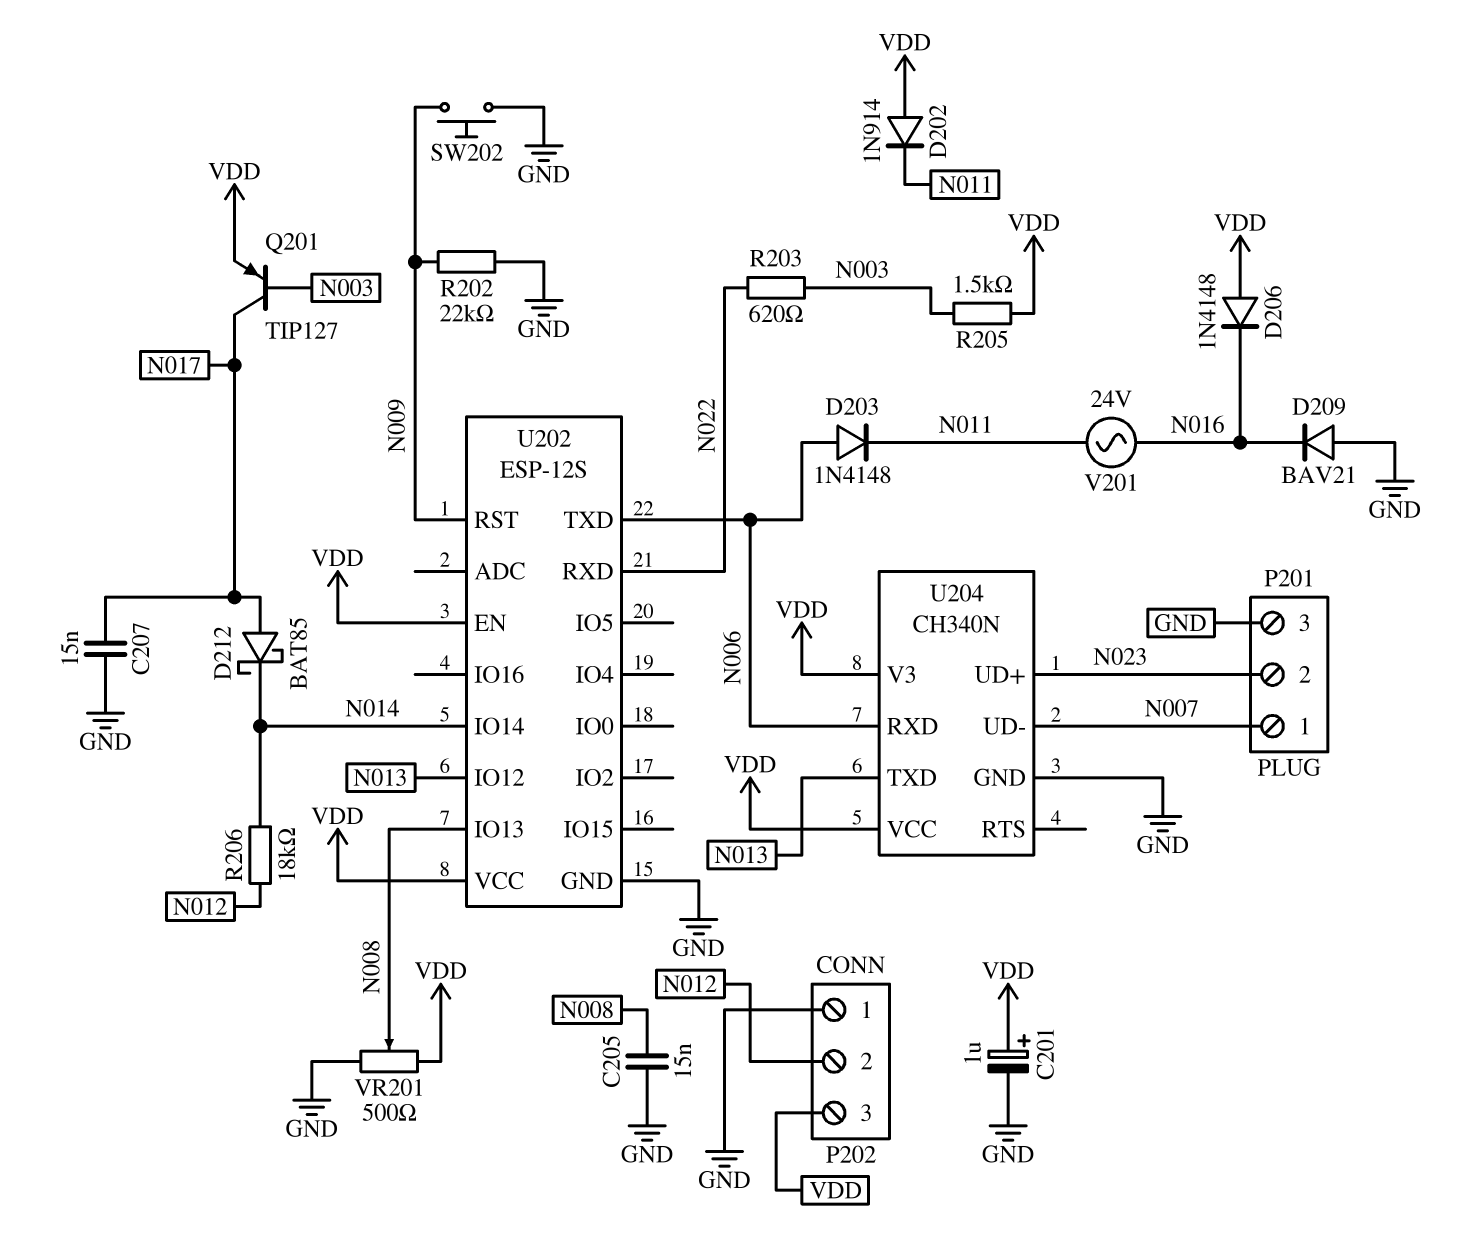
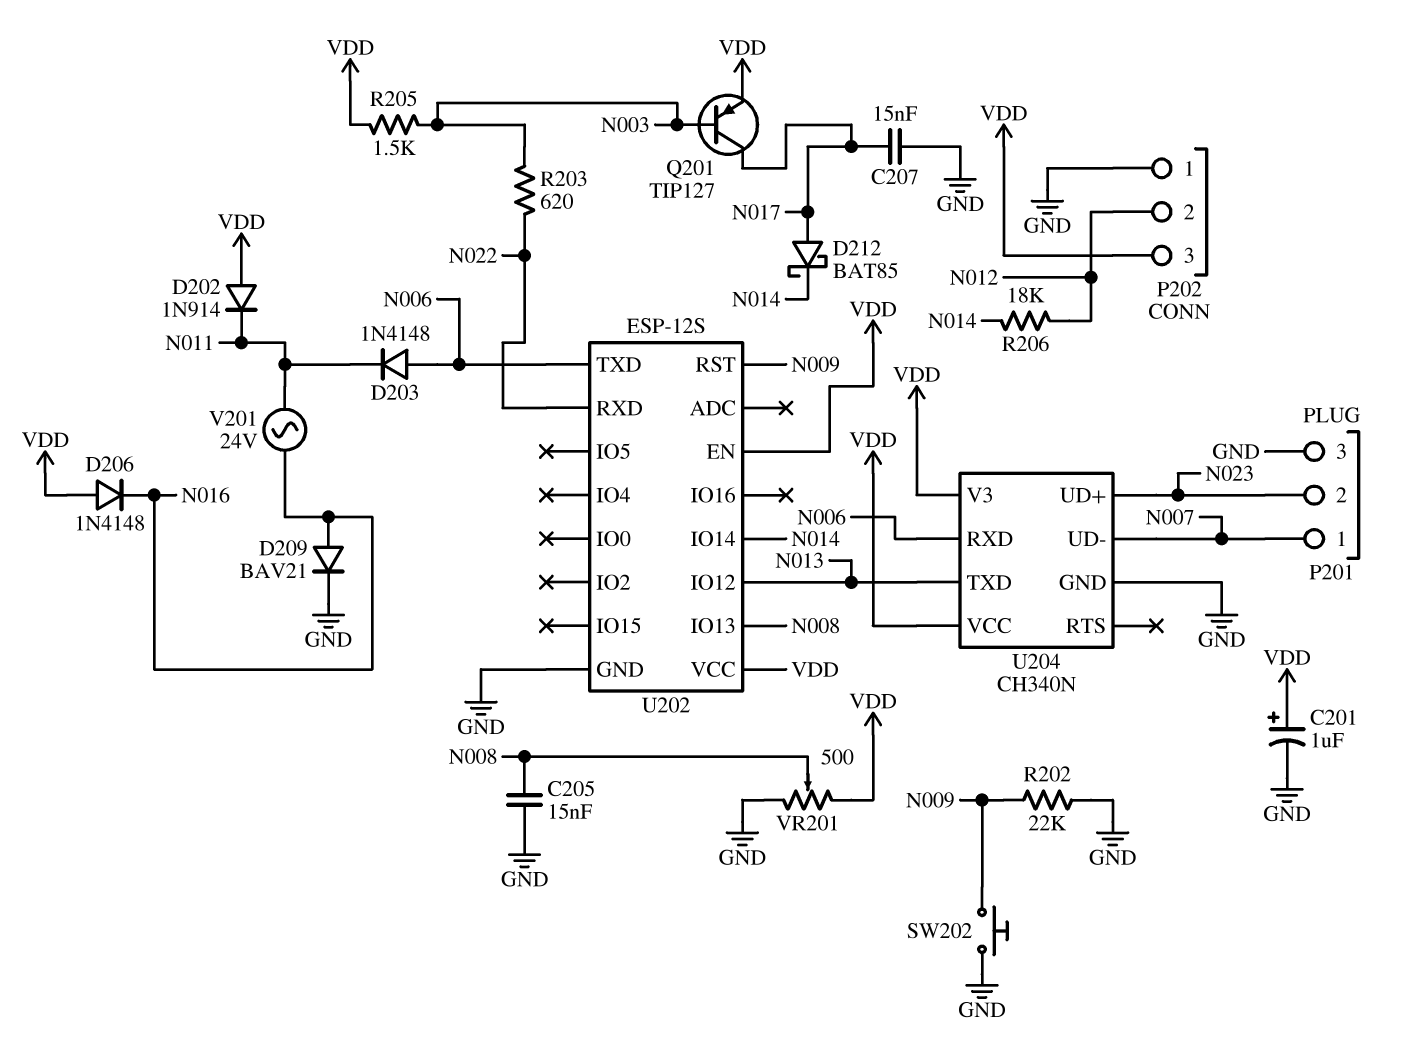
D209: diode BAV21 (A GND, K N016) -> diode BAV21 (A N016, K GND)

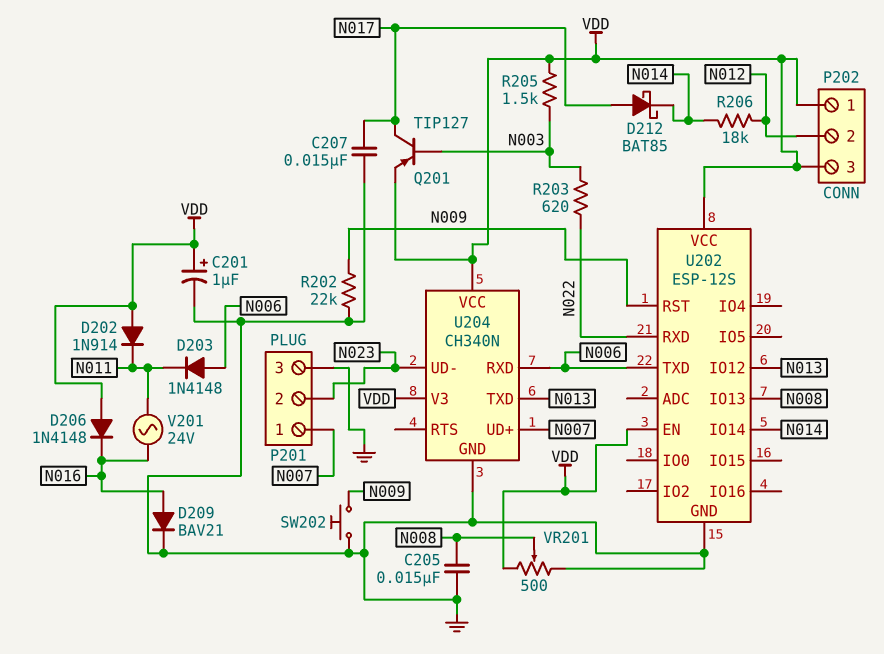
P202 pin 1: GND -> VDD
U204 pin UD+: N023 -> N007
U204 pin UD-: N007 -> N023

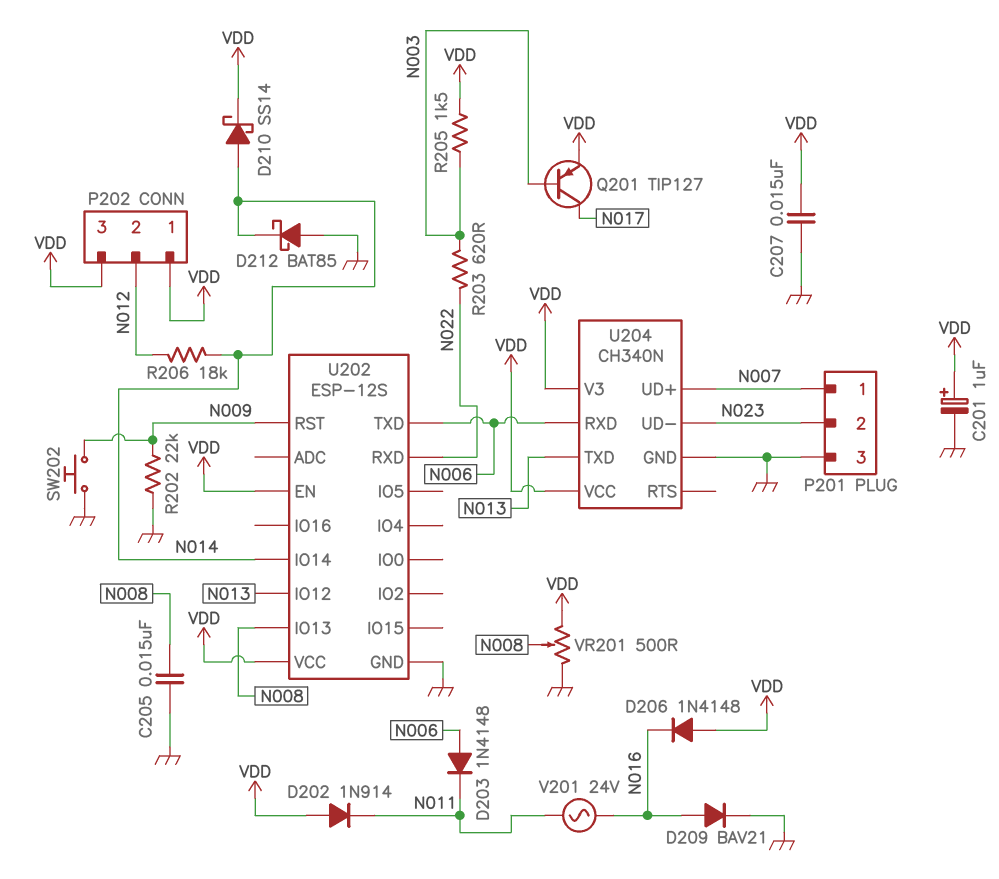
C207: 15nF (GND, N017) -> 15nF (GND, VDD)
D210: none -> schottky SS14 (A N014, K VDD)
D212: schottky BAT85 (A N017, K N014) -> schottky BAT85 (A GND, K N014)

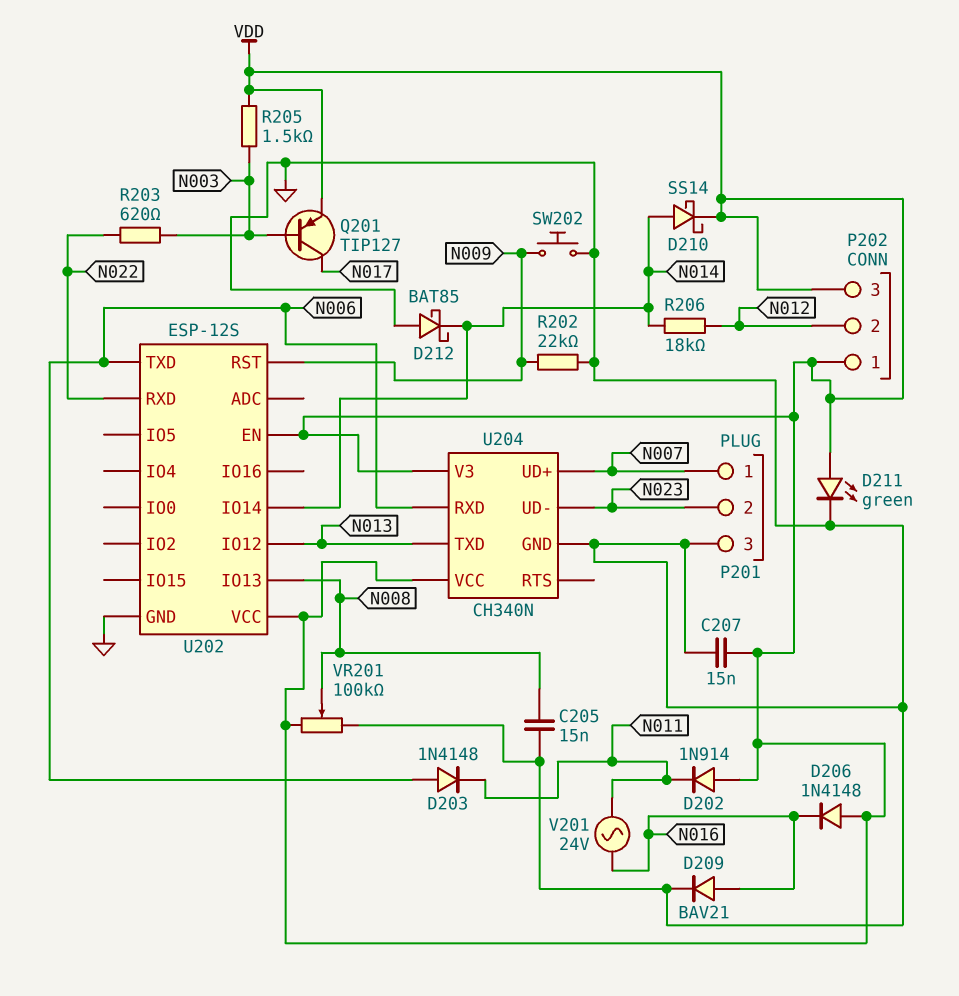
C201: 1uF (plus VDD, minus GND) -> none
D211: none -> LED green (A VDD, K GND)
VR201: 500 (GND, VDD, wiper N008) -> 100k (GND, VDD, wiper N008)

